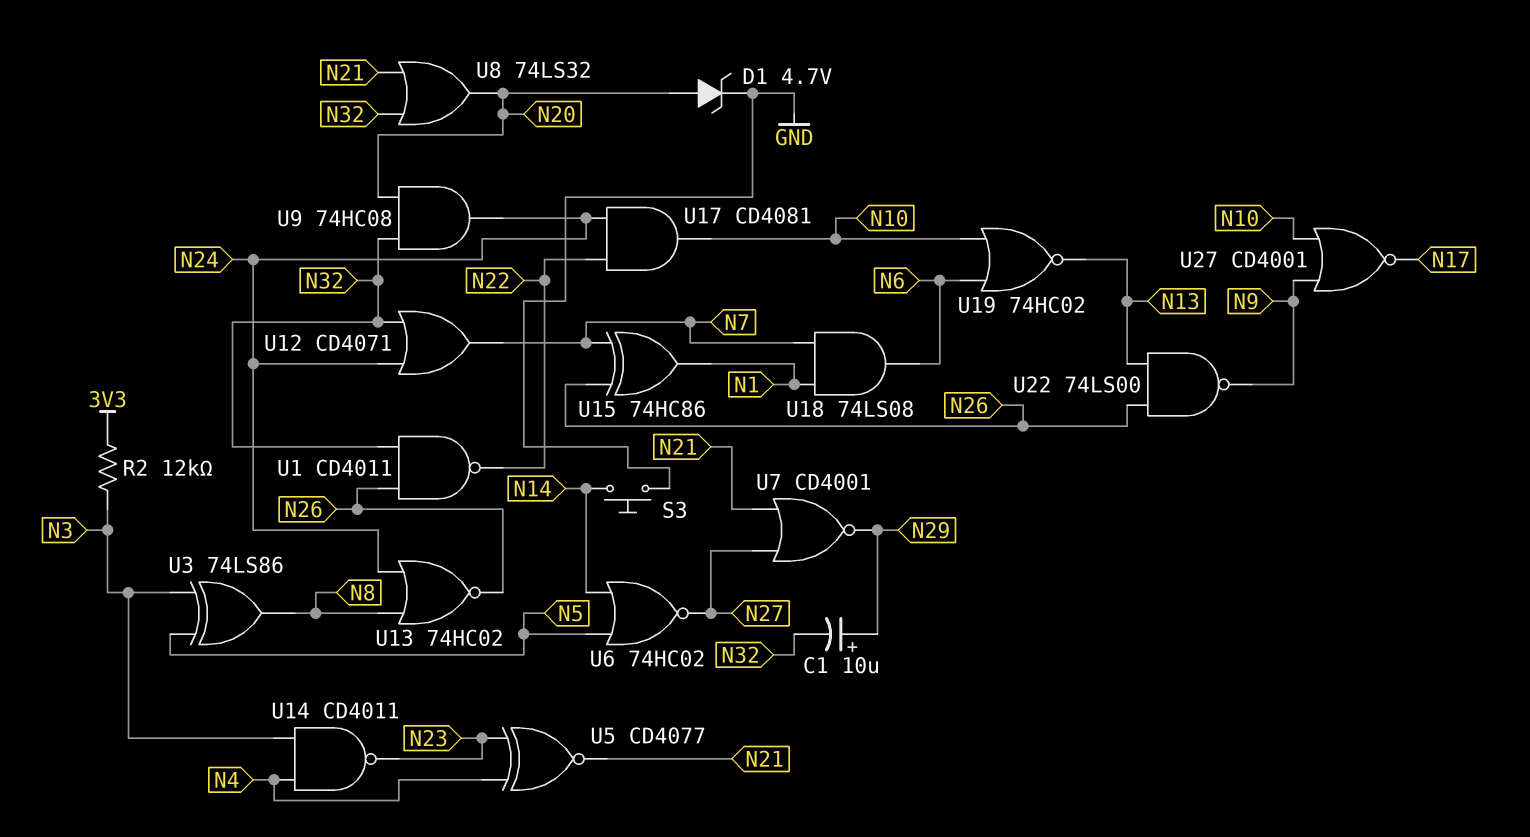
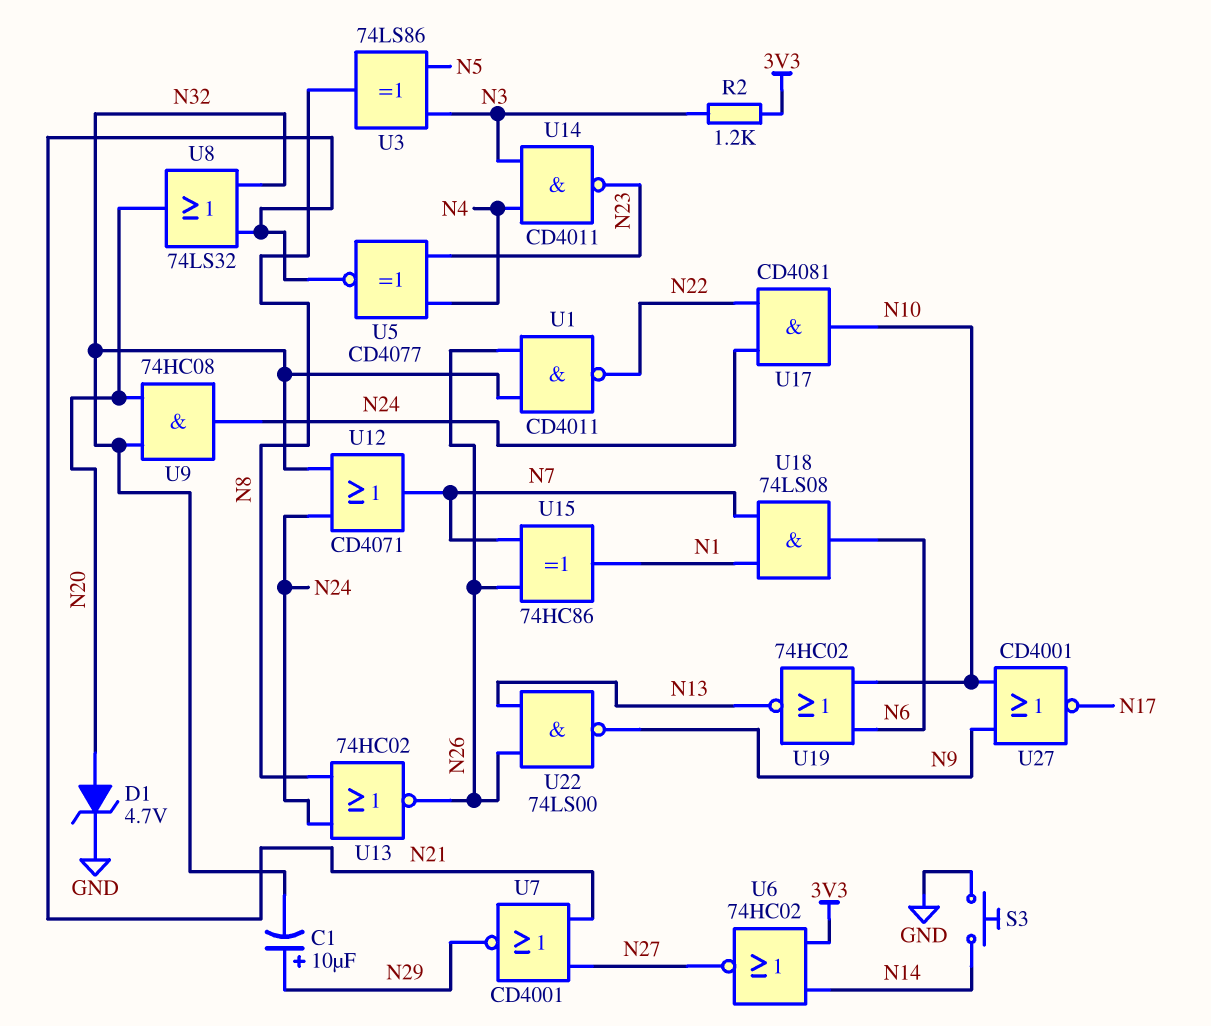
R2: 12k (3V3, N3) -> 1.2k (3V3, N3)
U6: NOR 74HC02 (in N5, in N14, out N27) -> NOR 74HC02 (in 3V3, in N14, out N27)

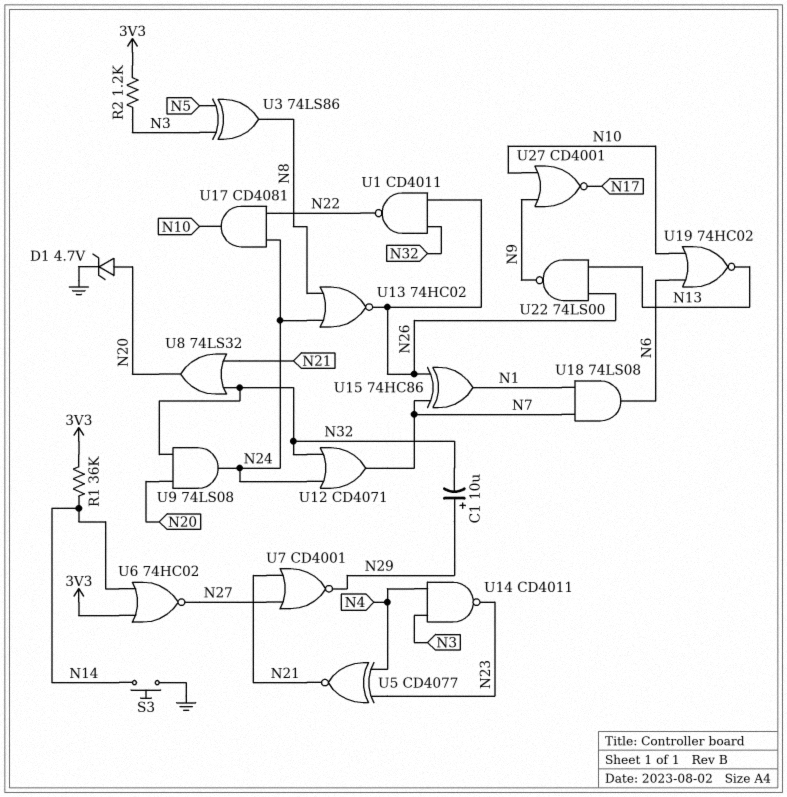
R1: none -> 36k (3V3, N14)
U9: AND 74HC08 (in N20, in N32, out N24) -> AND 74LS08 (in N20, in N32, out N24)

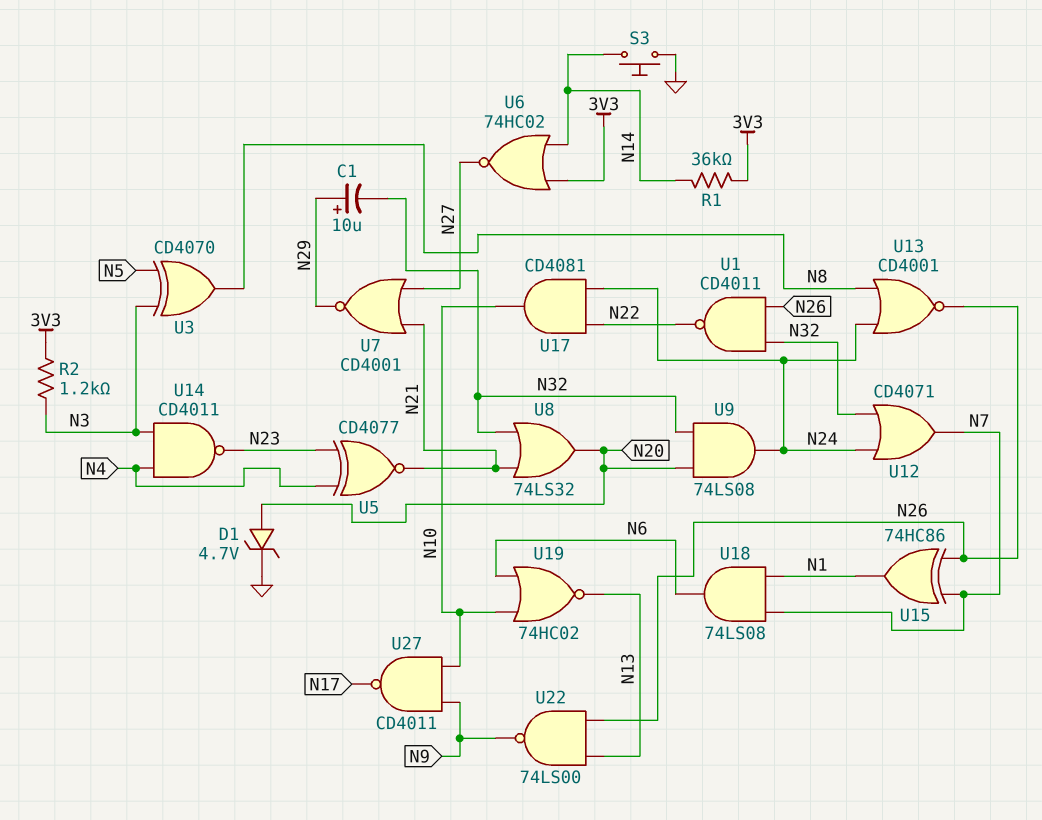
U3: XOR 74LS86 (in N3, in N5, out N8) -> XOR CD4070 (in N3, in N5, out N8)
U13: NOR 74HC02 (in N8, in N24, out N26) -> NOR CD4001 (in N8, in N24, out N26)
U27: NOR CD4001 (in N9, in N10, out N17) -> NAND CD4011 (in N9, in N10, out N17)

